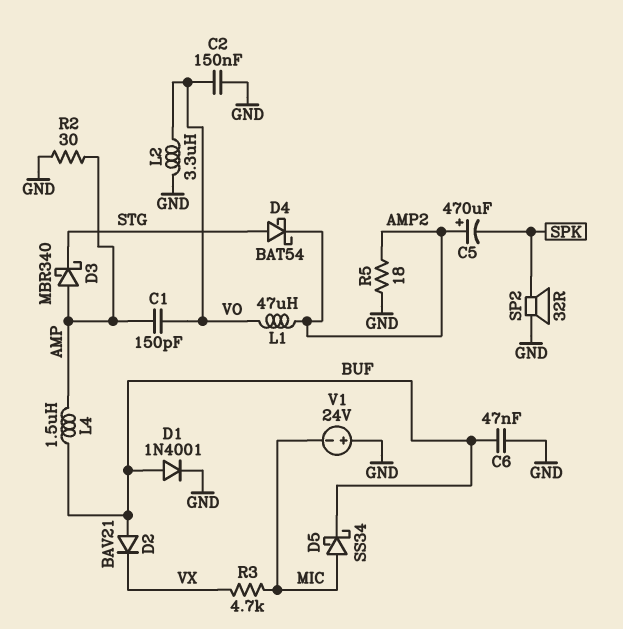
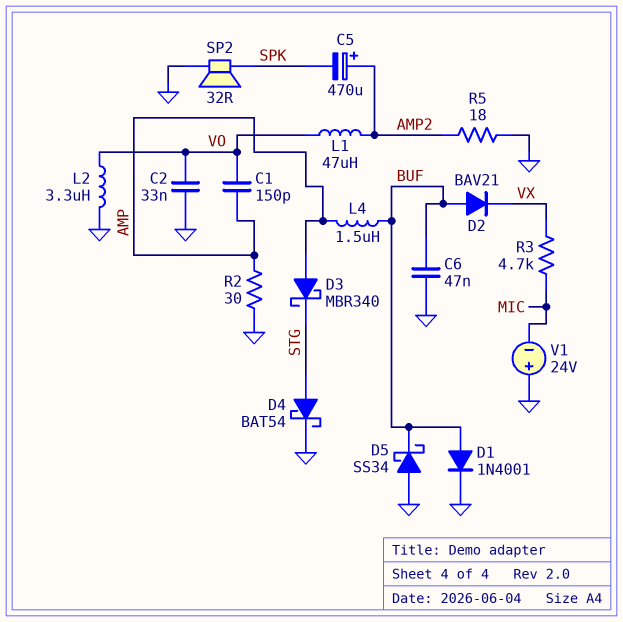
C2: 150nF (GND, VO) -> 33nF (GND, VO)
D4: schottky BAT54 (A STG, K AMP2) -> schottky BAT54 (A STG, K GND)
D5: schottky SS34 (A MIC, K BUF) -> schottky SS34 (A GND, K BUF)

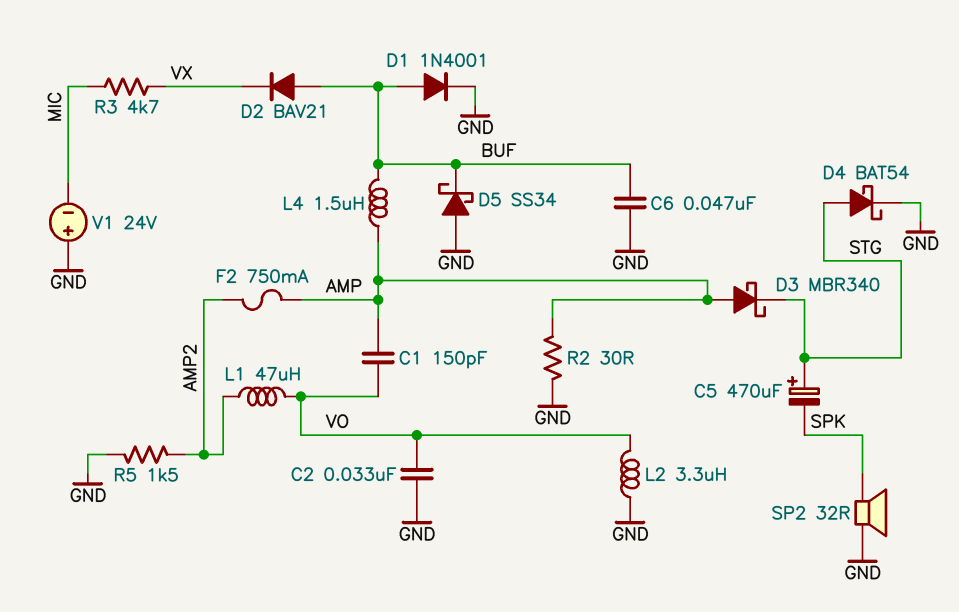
C5: 470uF (plus AMP2, minus SPK) -> 470uF (plus STG, minus SPK)
F2: none -> 750mA (AMP, AMP2)
R5: 18 (AMP2, GND) -> 1.5k (AMP2, GND)

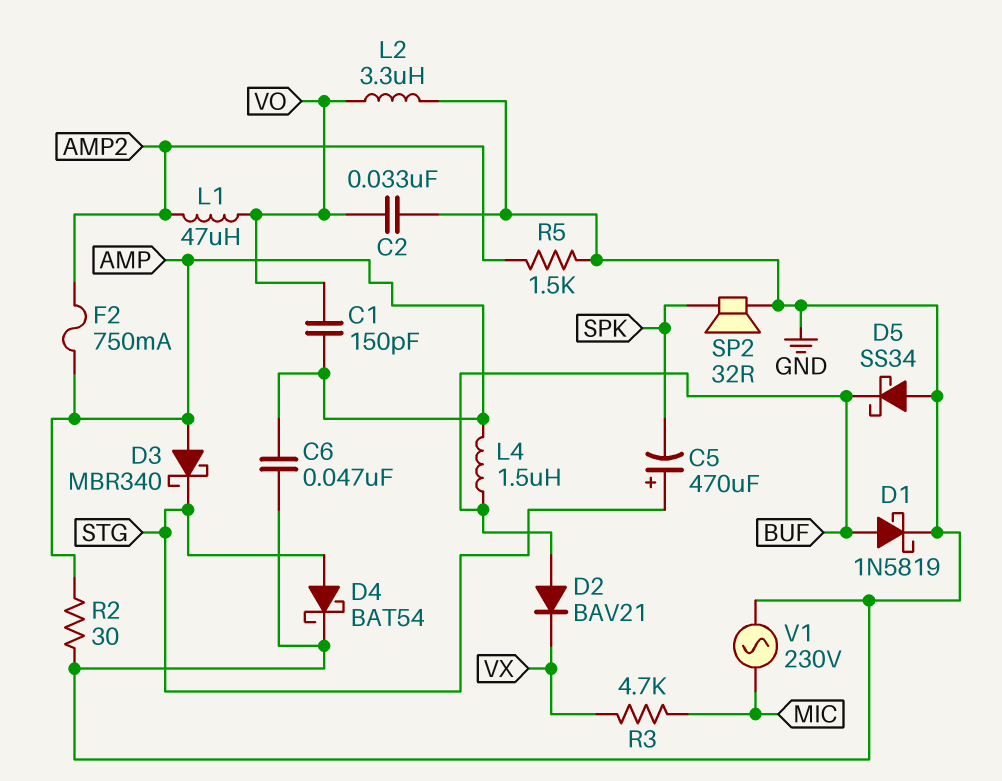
C6: 47nF (BUF, GND) -> 47nF (AMP, GND)
D1: diode 1N4001 (A BUF, K GND) -> schottky 1N5819 (A BUF, K GND)
V1: 24V (plus GND, minus MIC) -> AC 230V (GND, MIC)

